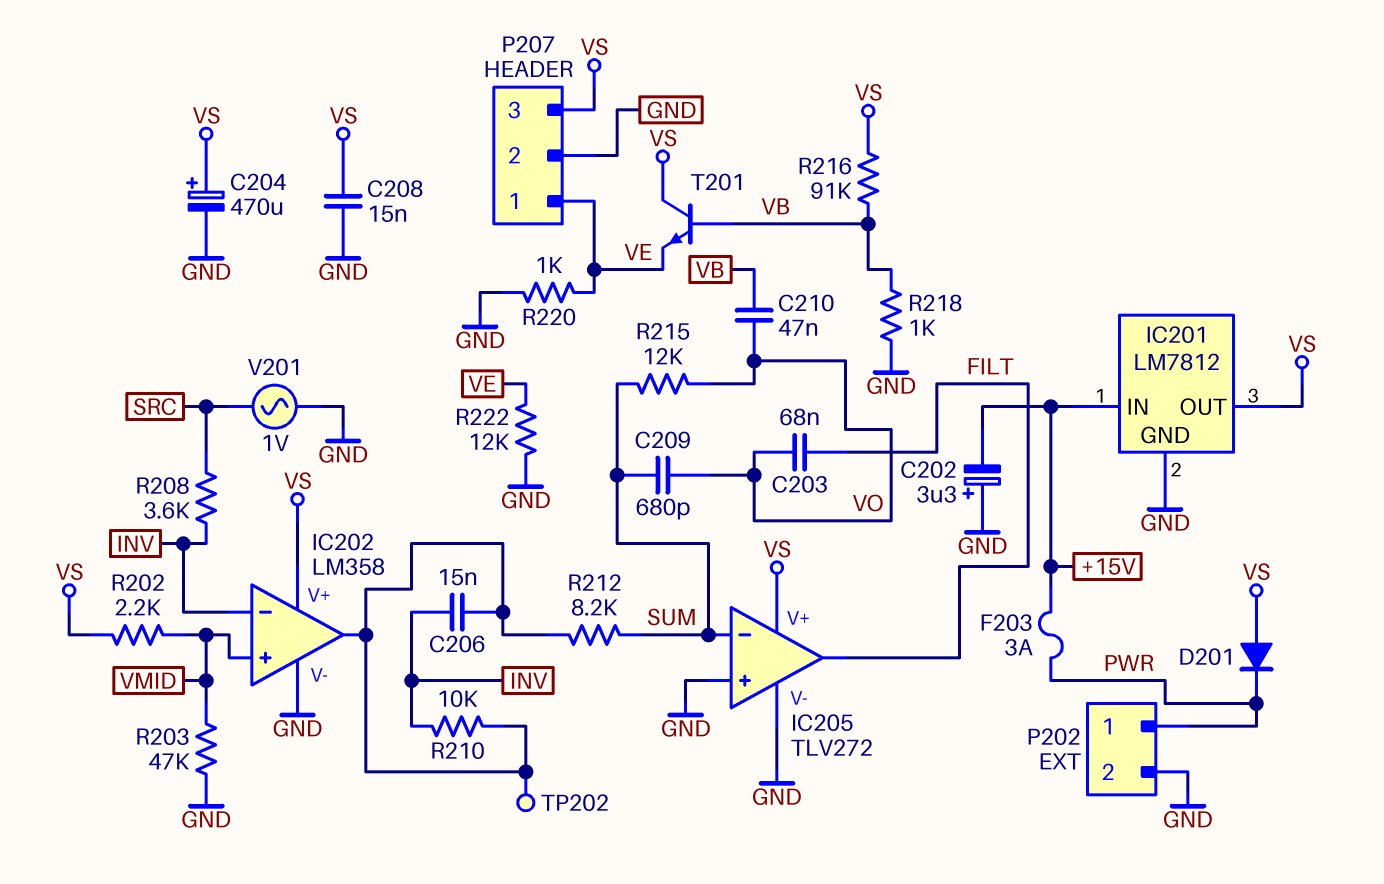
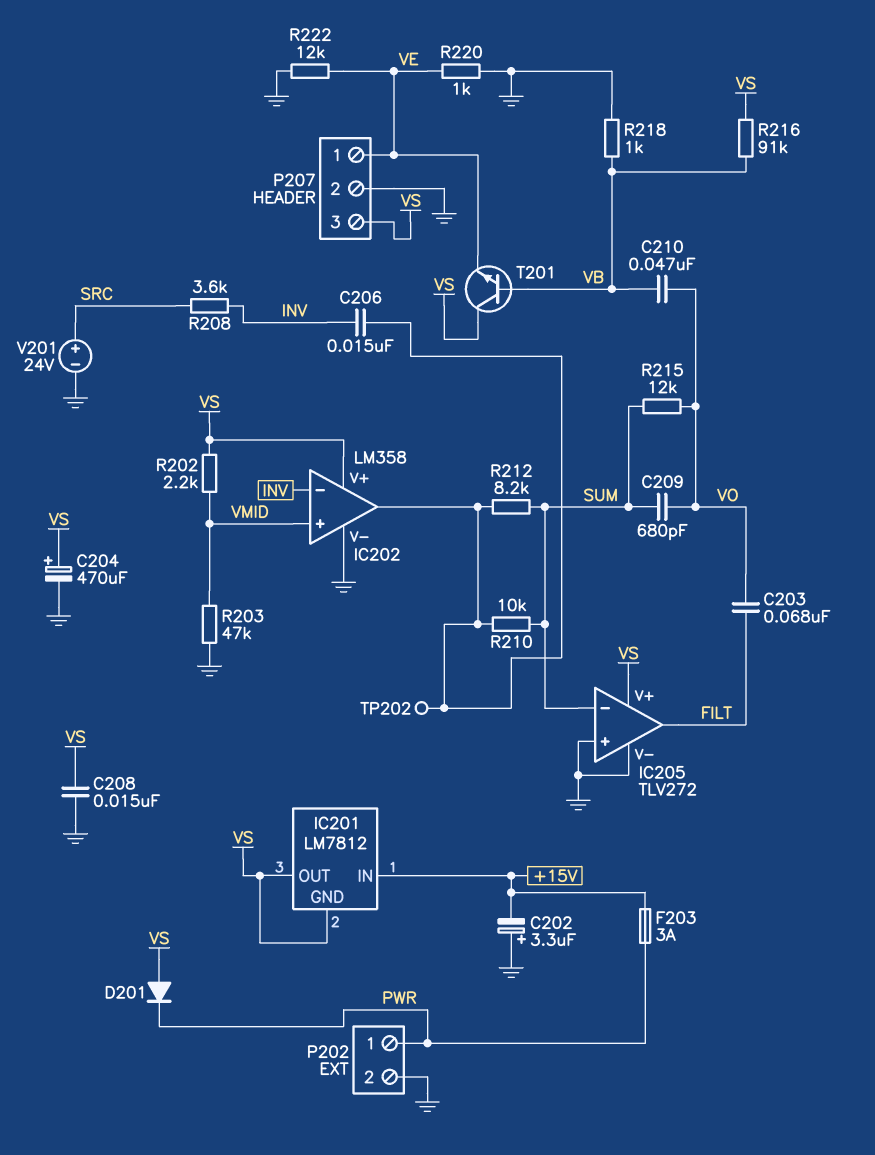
IC201 pin GND: GND -> VS
R210: 10k (IC202/out, INV) -> 10k (IC202/out, SUM)
V201: AC 1V (GND, SRC) -> 24V (plus SRC, minus GND)

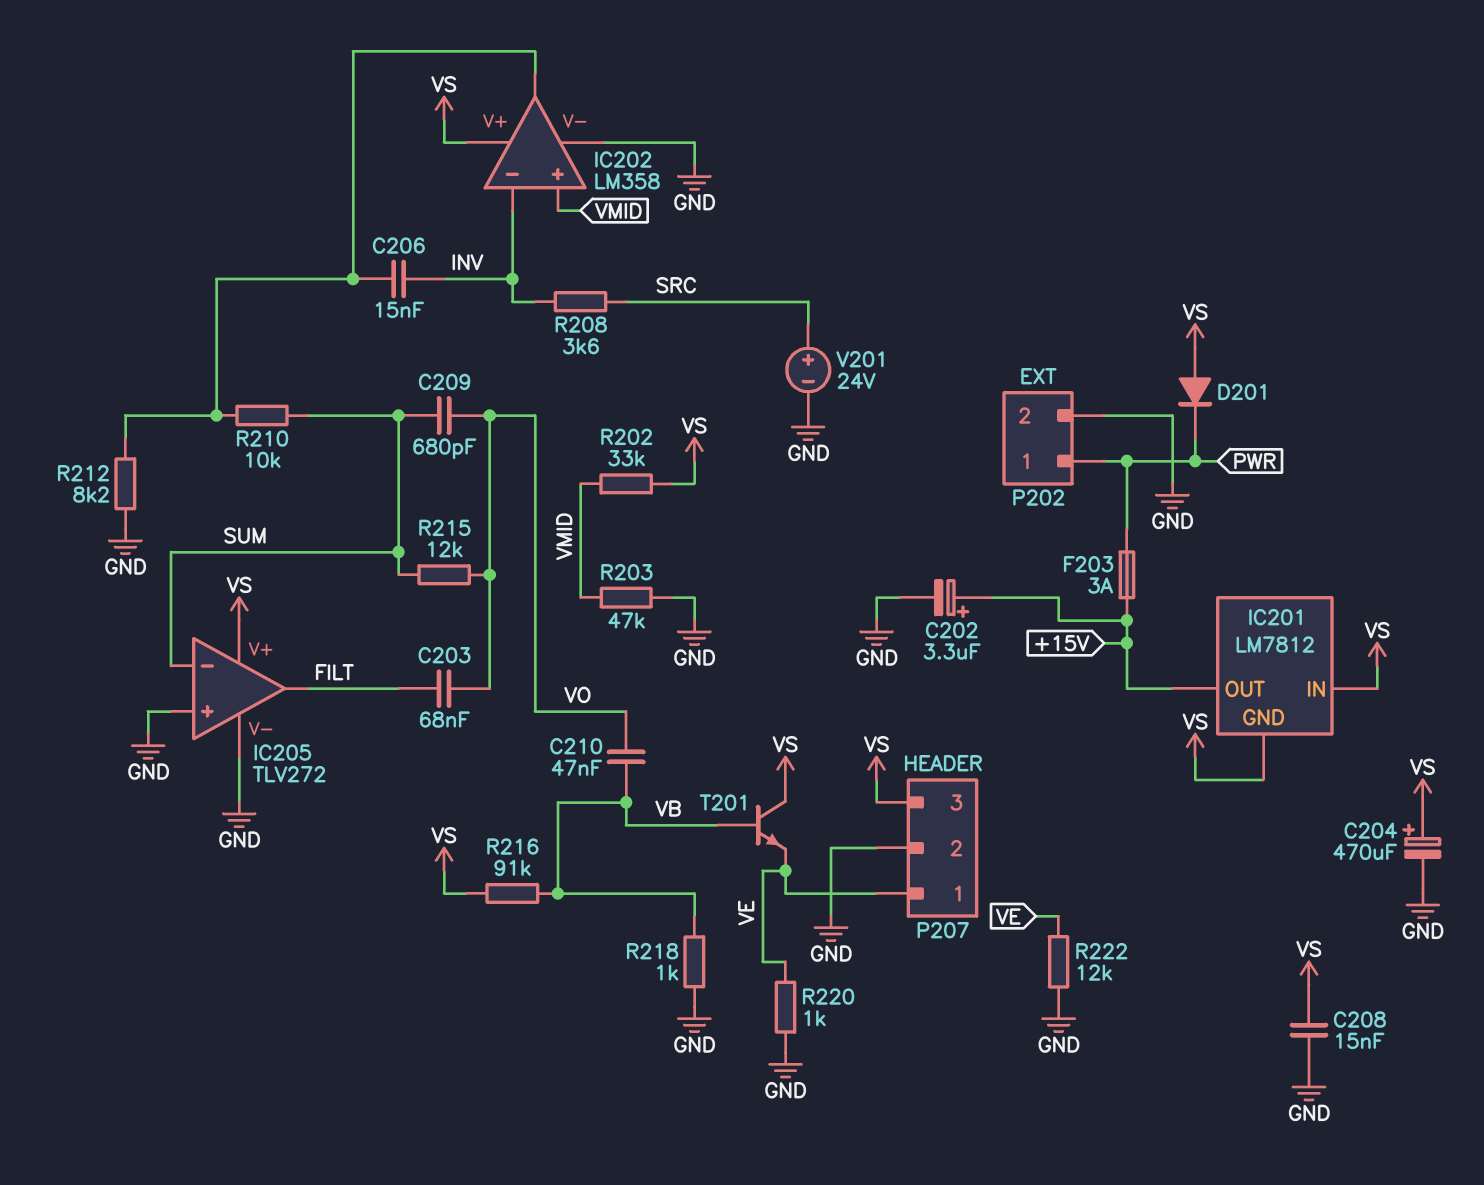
C202: 3.3uF (plus GND, minus +15V) -> 3.3uF (plus +15V, minus GND)
IC201 pin IN: +15V -> VS
IC201 pin OUT: VS -> +15V
R202: 2.2k (VMID, VS) -> 33k (VMID, VS)
R212: 8.2k (IC202/out, SUM) -> 8.2k (GND, IC202/out)
TP202: test point (IC202/out) -> none

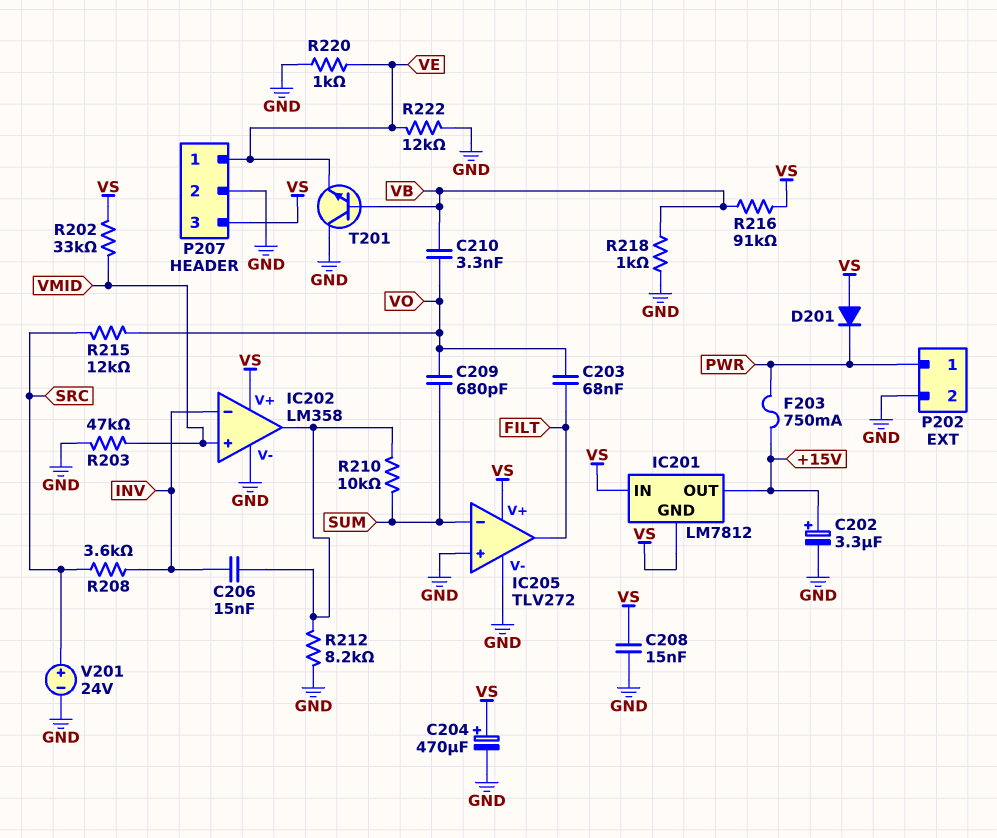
C210: 47nF (VB, VO) -> 3.3nF (VB, VO)
F203: 3A (+15V, PWR) -> 750mA (+15V, PWR)
R215: 12k (SUM, VO) -> 12k (SRC, VO)
T201: NPN (B VB, C VS, E VE) -> NPN (B VB, C GND, E VE)

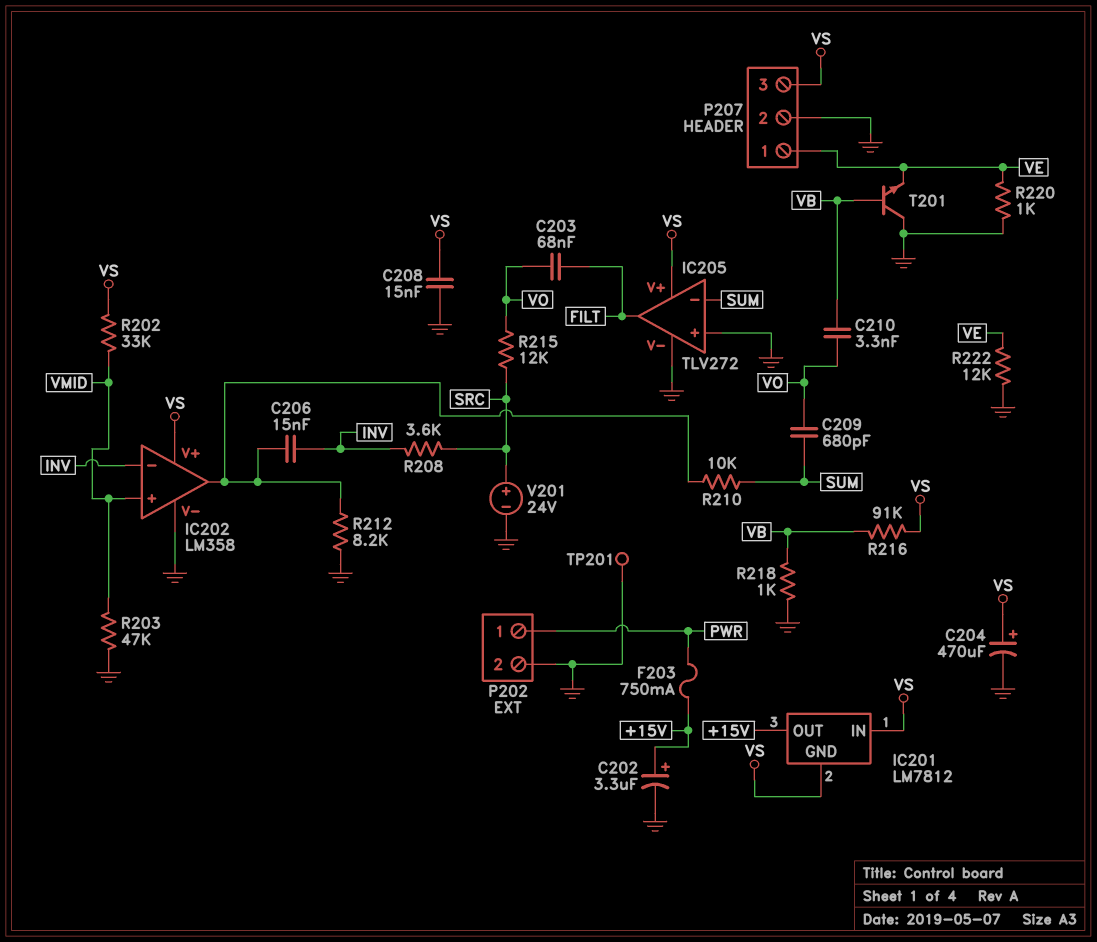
D201: diode (A VS, K PWR) -> none
TP201: none -> test point (GND)

